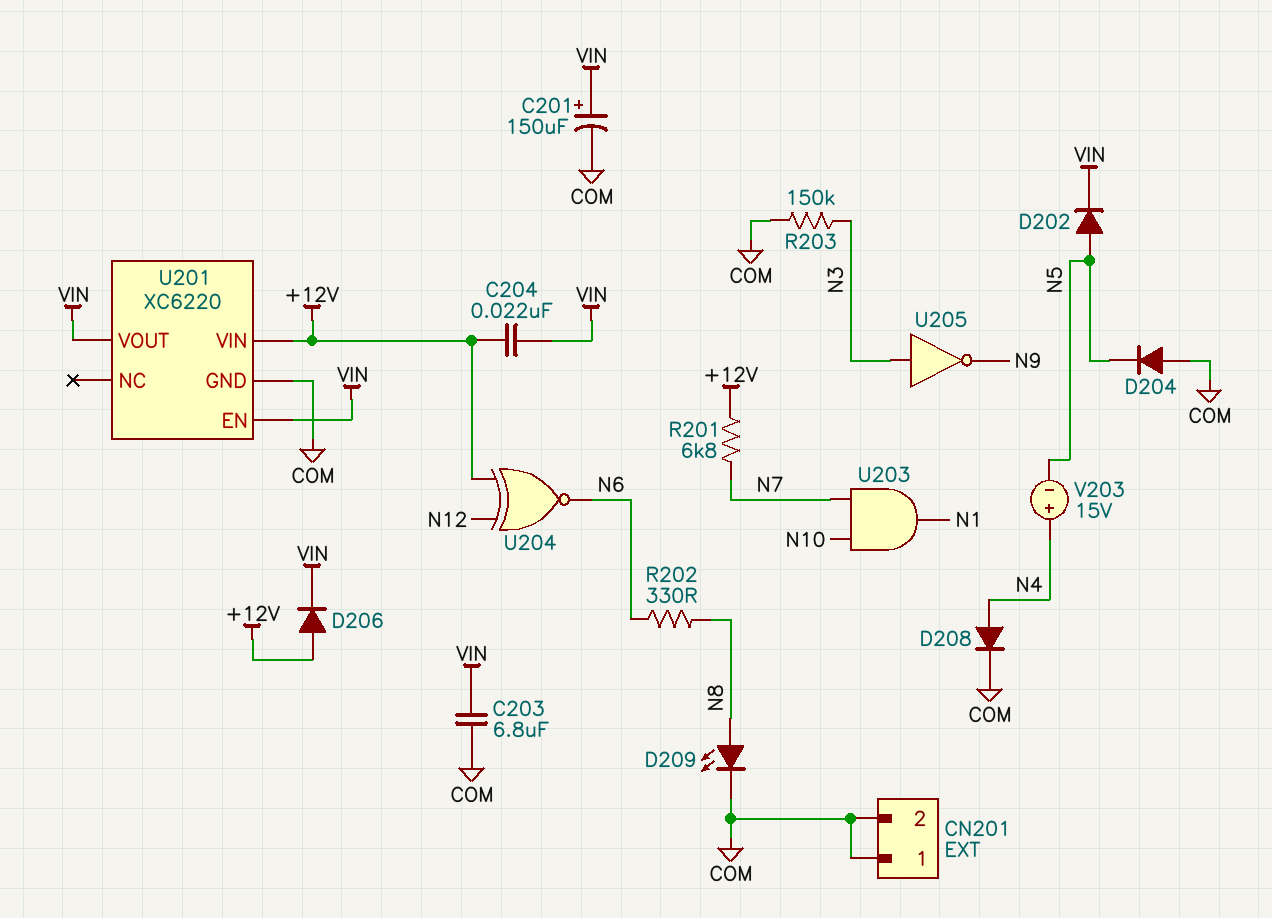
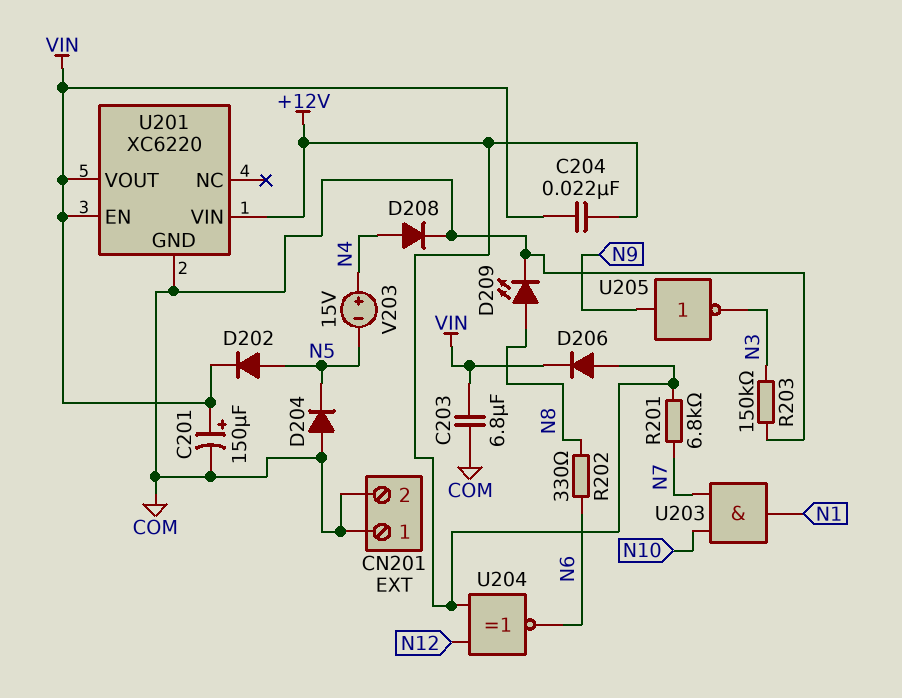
U205: NOT (in N3, out N9) -> NOT (in N9, out N3)

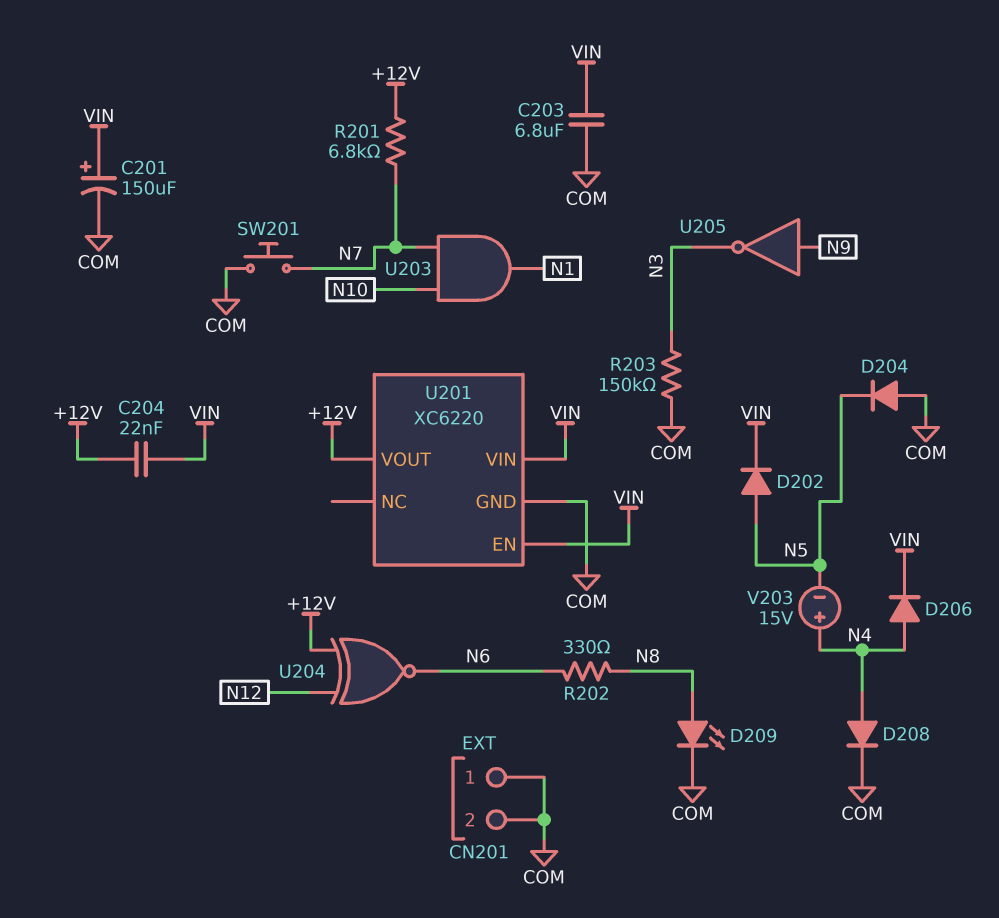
D206: diode (A +12V, K VIN) -> diode (A N4, K VIN)
SW201: none -> button (COM, N7)
U201 pin VIN: +12V -> VIN
U201 pin VOUT: VIN -> +12V

